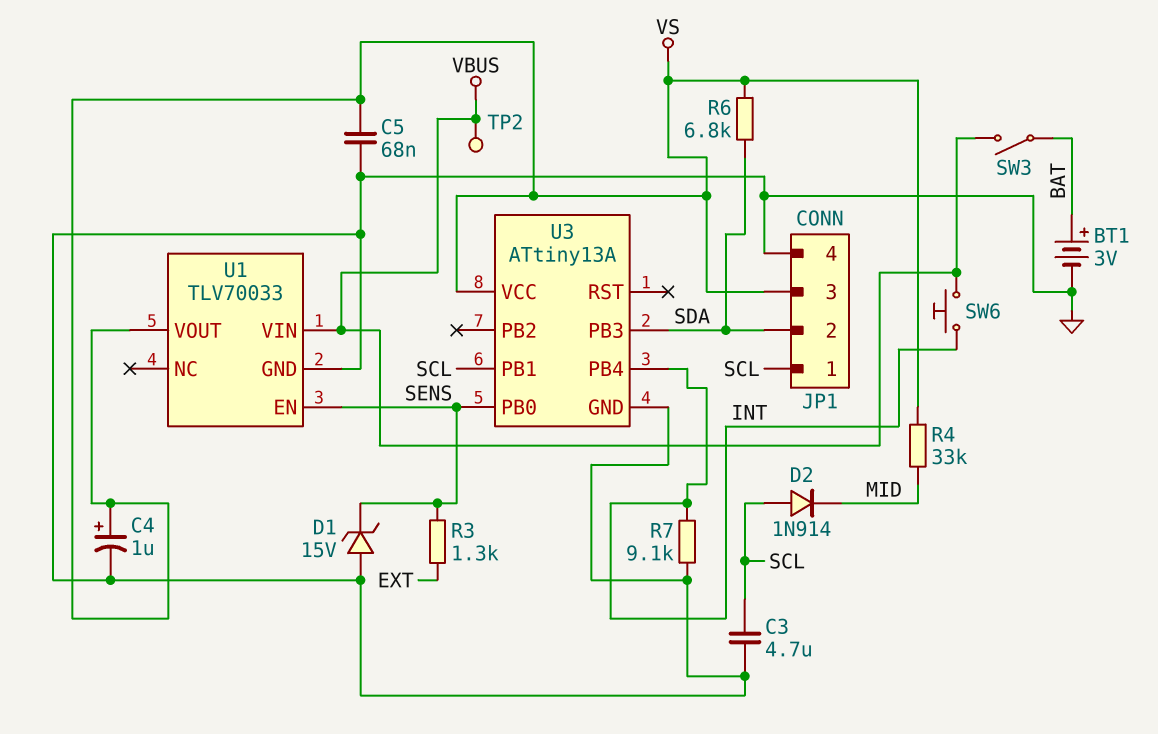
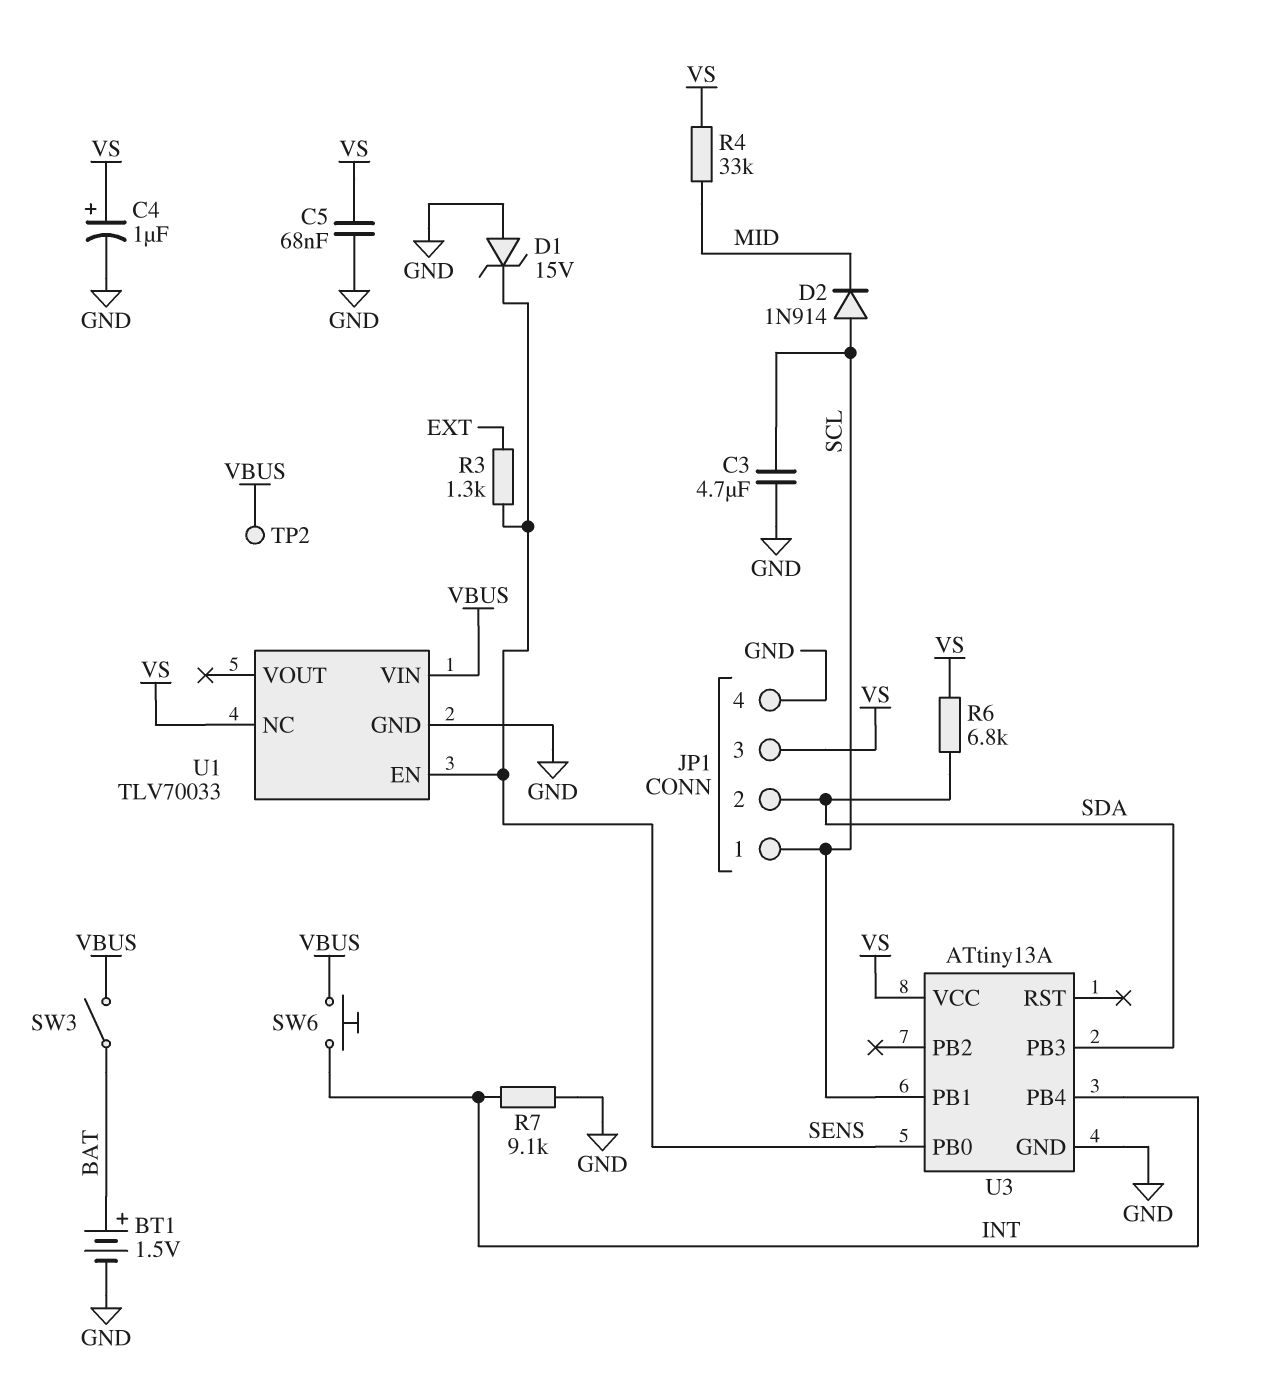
BT1: 3V (plus BAT, minus GND) -> 1.5V (plus BAT, minus GND)
U1 pin NC: none -> VS
U1 pin VOUT: VS -> none

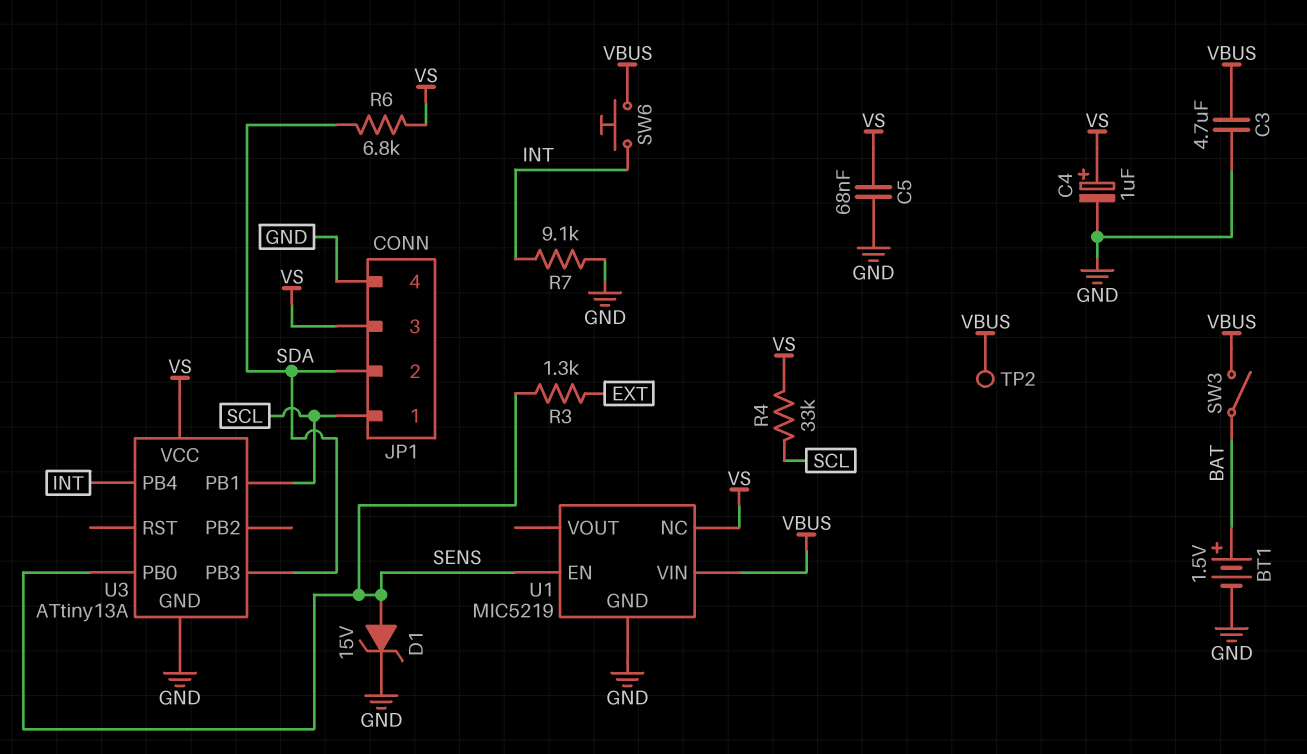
C3: 4.7uF (GND, SCL) -> 4.7uF (GND, VBUS)
D1: zener 15V (A GND, K SENS) -> zener 15V (A SENS, K GND)
D2: diode 1N914 (A SCL, K MID) -> none
R4: 33k (MID, VS) -> 33k (SCL, VS)
U1: TLV70033 -> MIC5219

